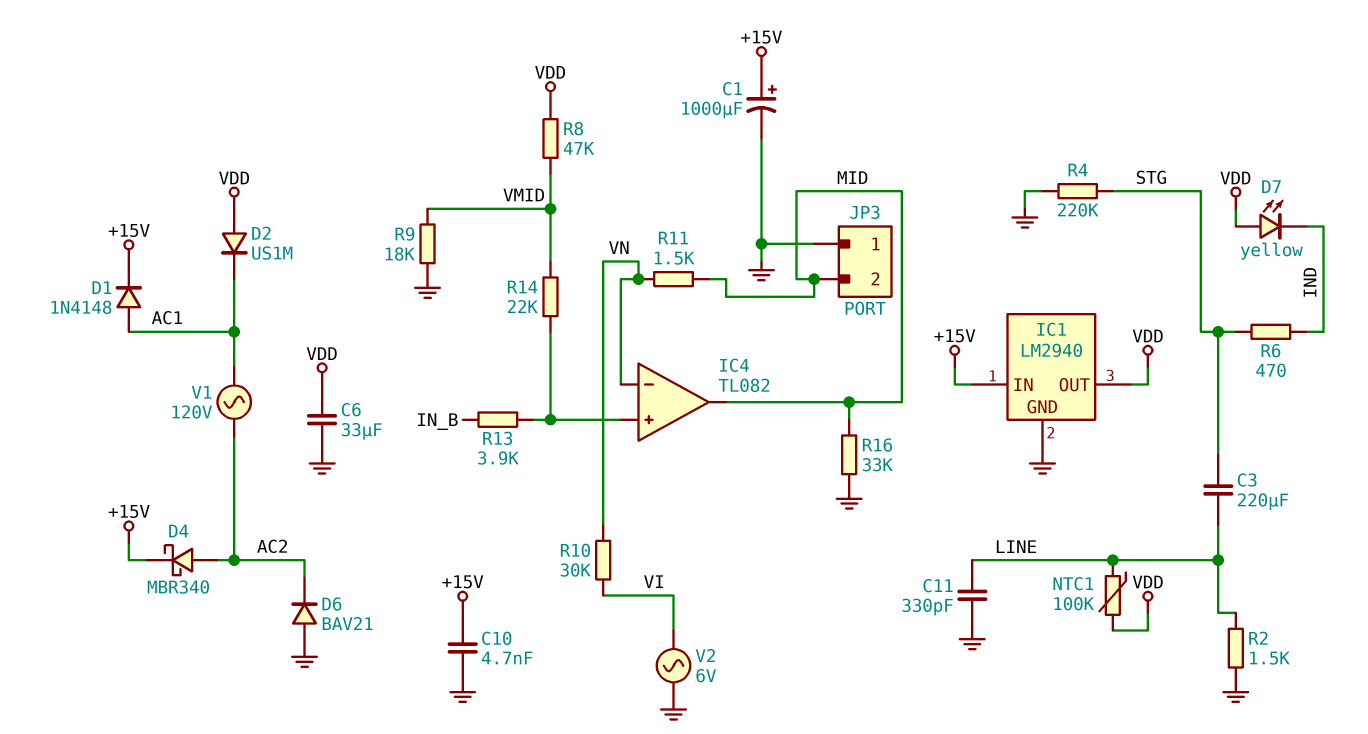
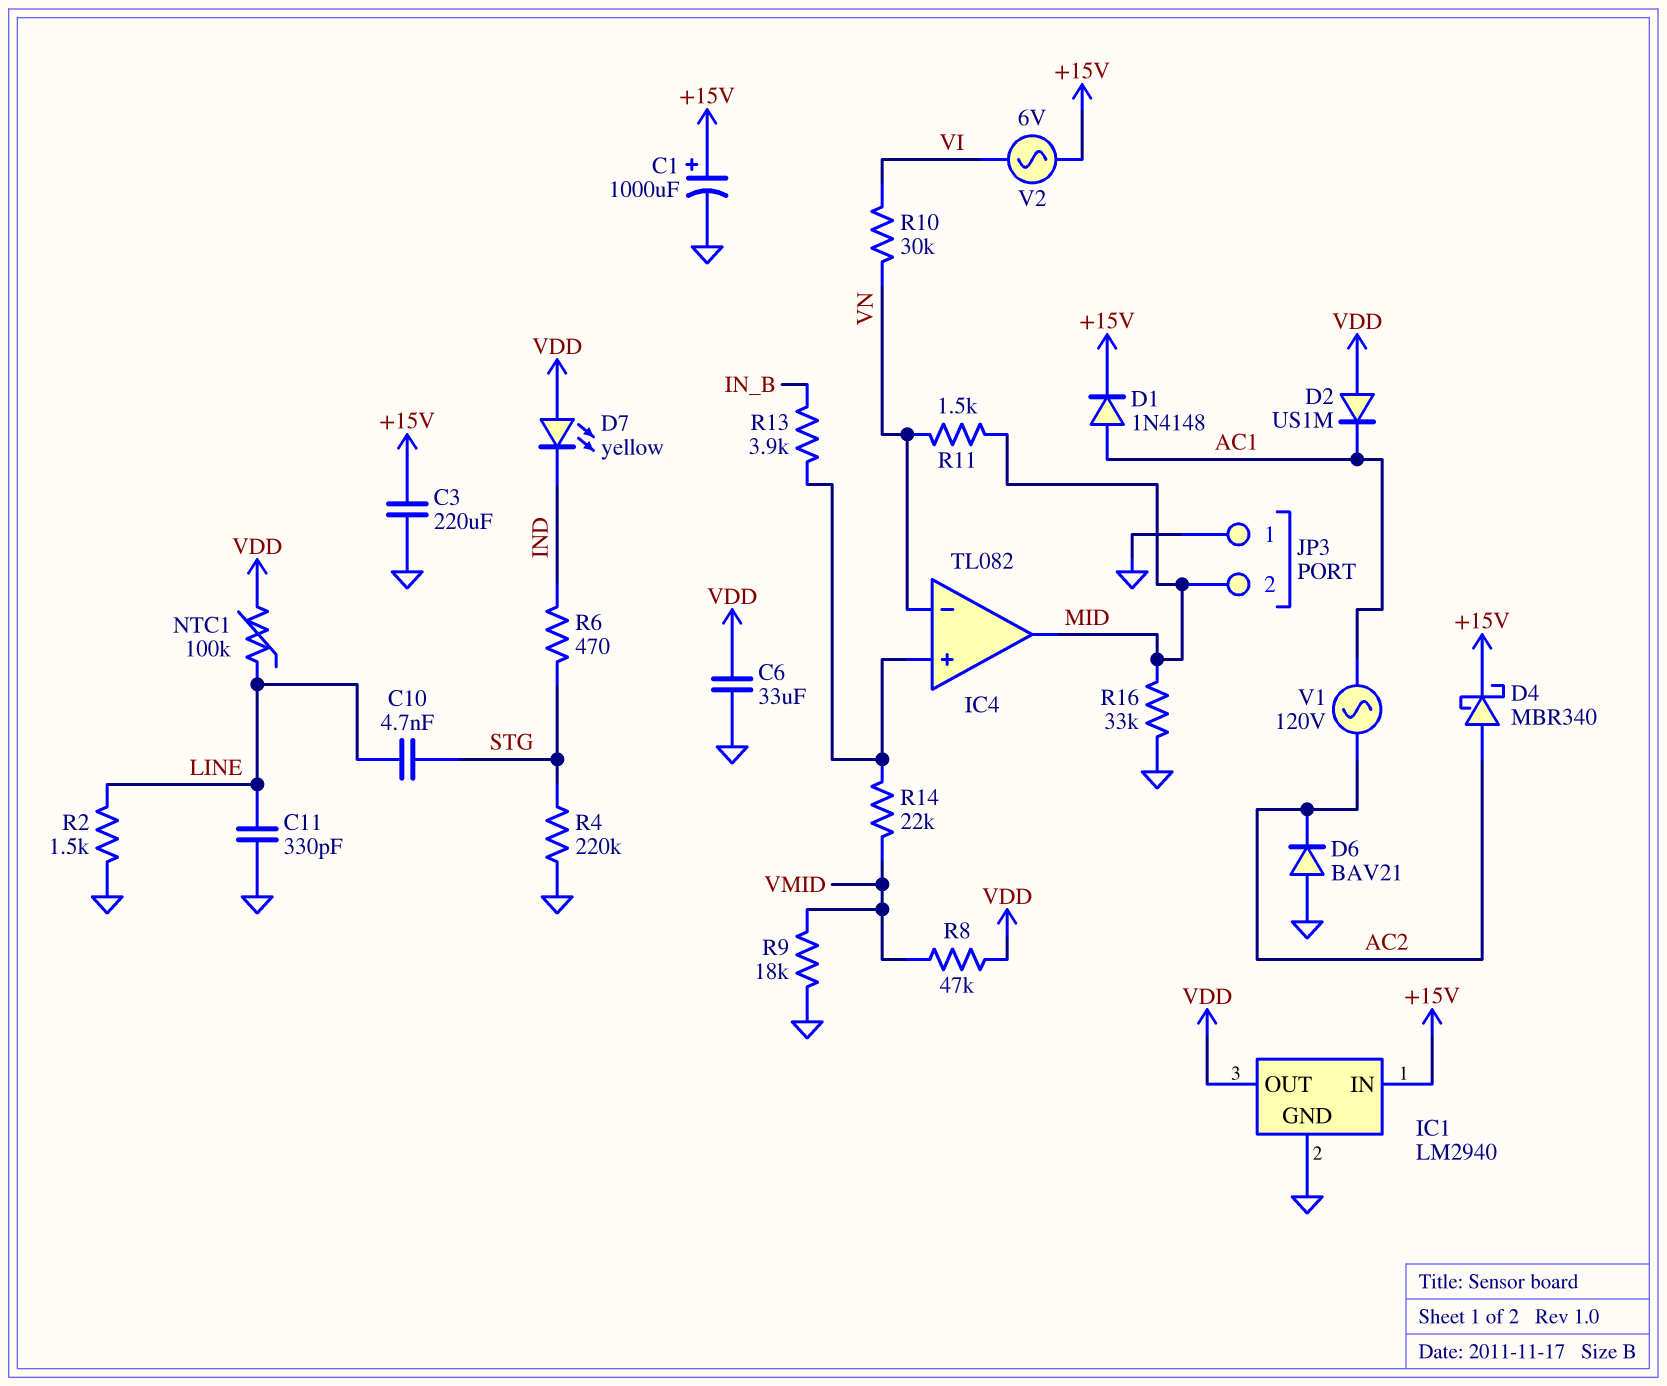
C3: 220uF (LINE, STG) -> 220uF (+15V, GND)
C10: 4.7nF (+15V, GND) -> 4.7nF (LINE, STG)
V2: AC 6V (GND, VI) -> AC 6V (+15V, VI)

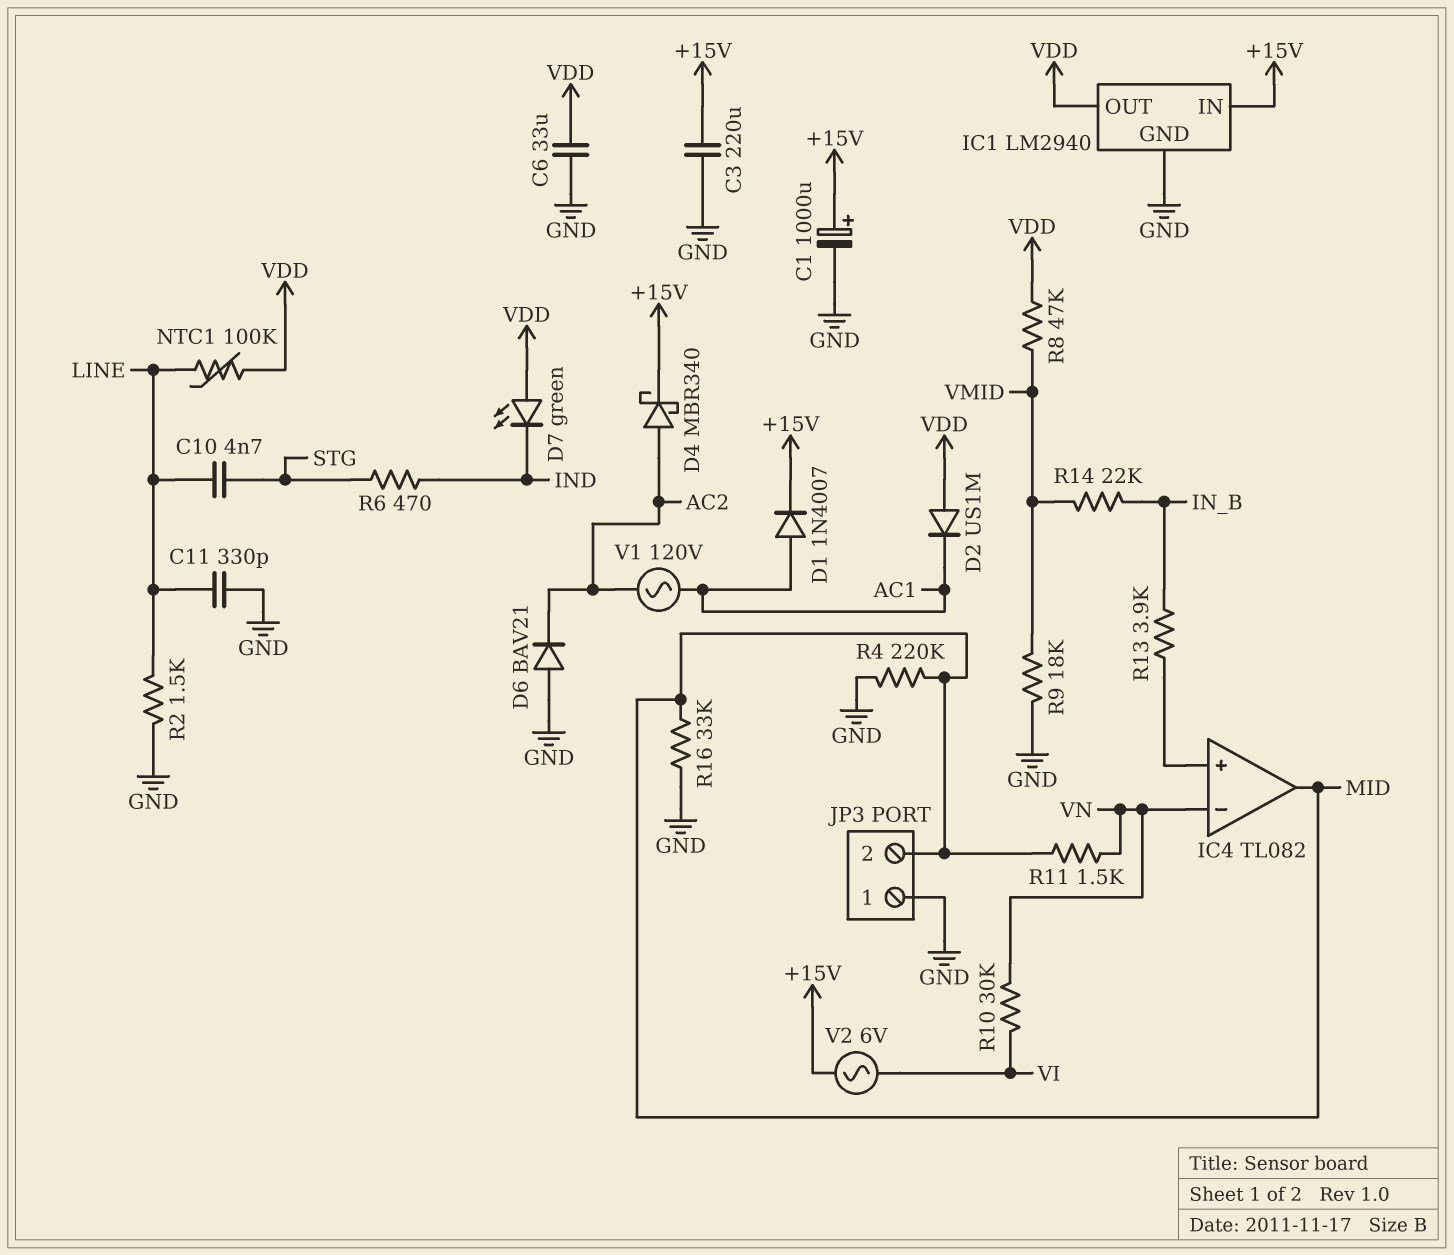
D1: diode 1N4148 (A AC1, K +15V) -> diode 1N4007 (A AC1, K +15V)
D7: LED yellow (A VDD, K IND) -> LED green (A VDD, K IND)
R4: 220k (GND, STG) -> 220k (GND, MID)
R14: 22k (IC4/in+, VMID) -> 22k (IN_B, VMID)

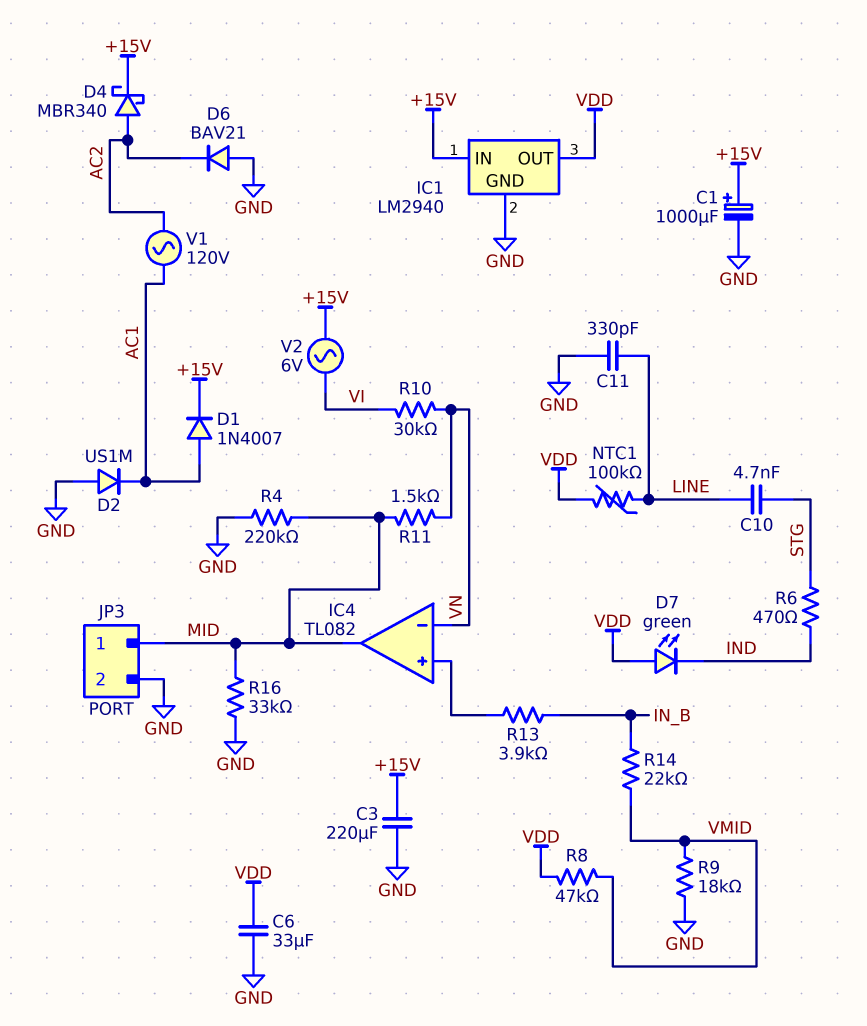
D2: diode US1M (A VDD, K AC1) -> diode US1M (A GND, K AC1)
JP3 pin 1: GND -> MID
JP3 pin 2: MID -> GND
R2: 1.5k (GND, LINE) -> none

